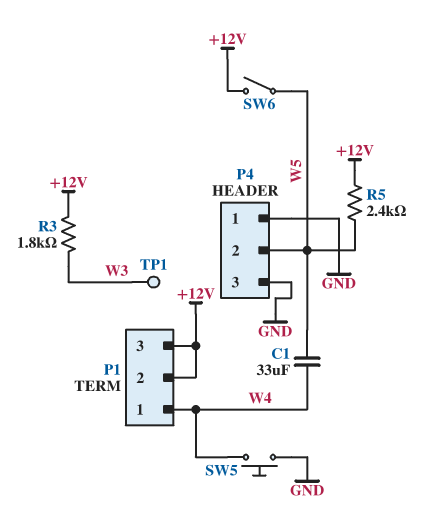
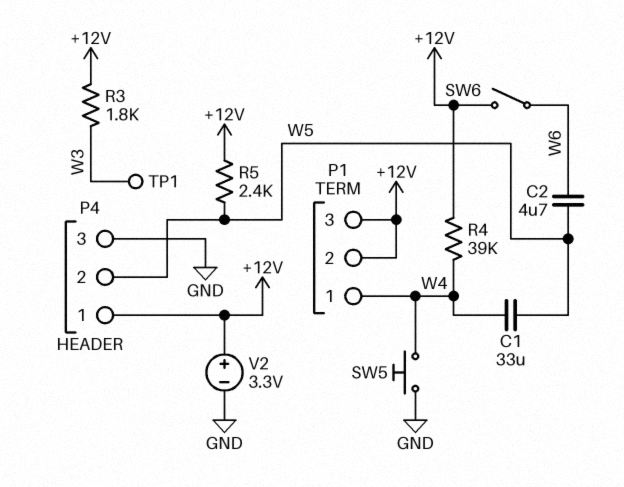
C2: none -> 4.7uF (W5, W6)
P4 pin 1: GND -> +12V
R4: none -> 39k (+12V, W4)
SW6: switch (+12V, W5) -> switch (+12V, W6)
V2: none -> 3.3V (plus +12V, minus GND)

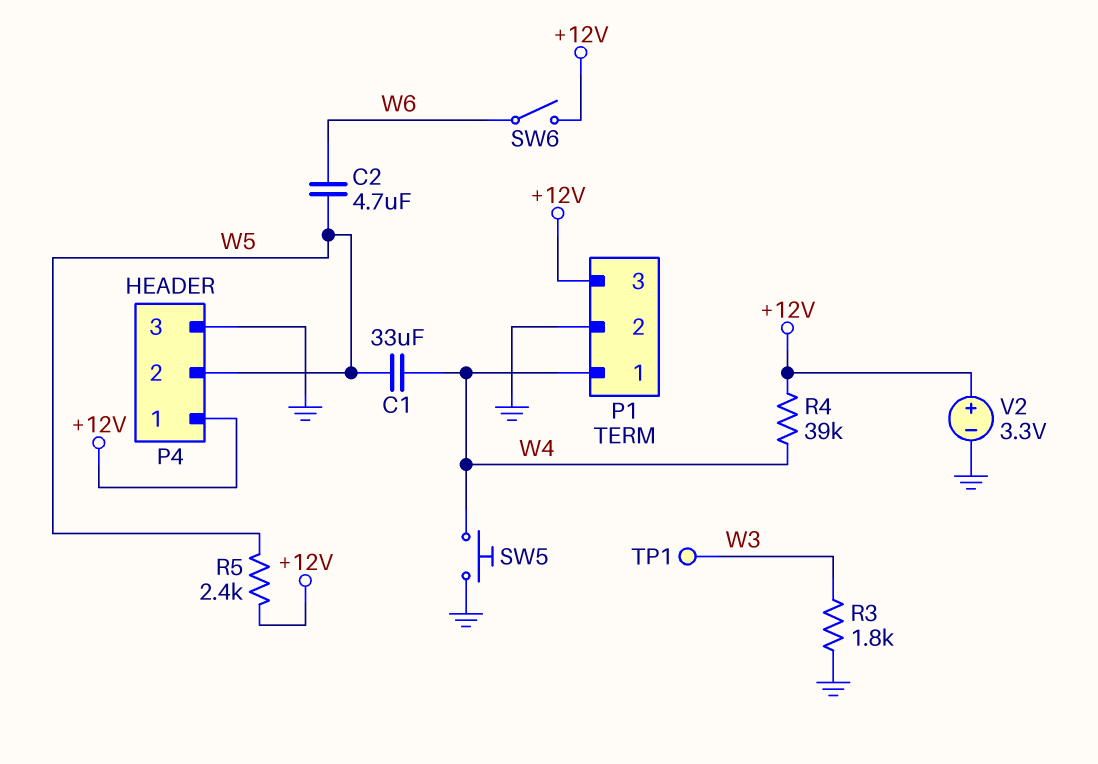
P1 pin 2: +12V -> GND
R3: 1.8k (+12V, W3) -> 1.8k (GND, W3)

